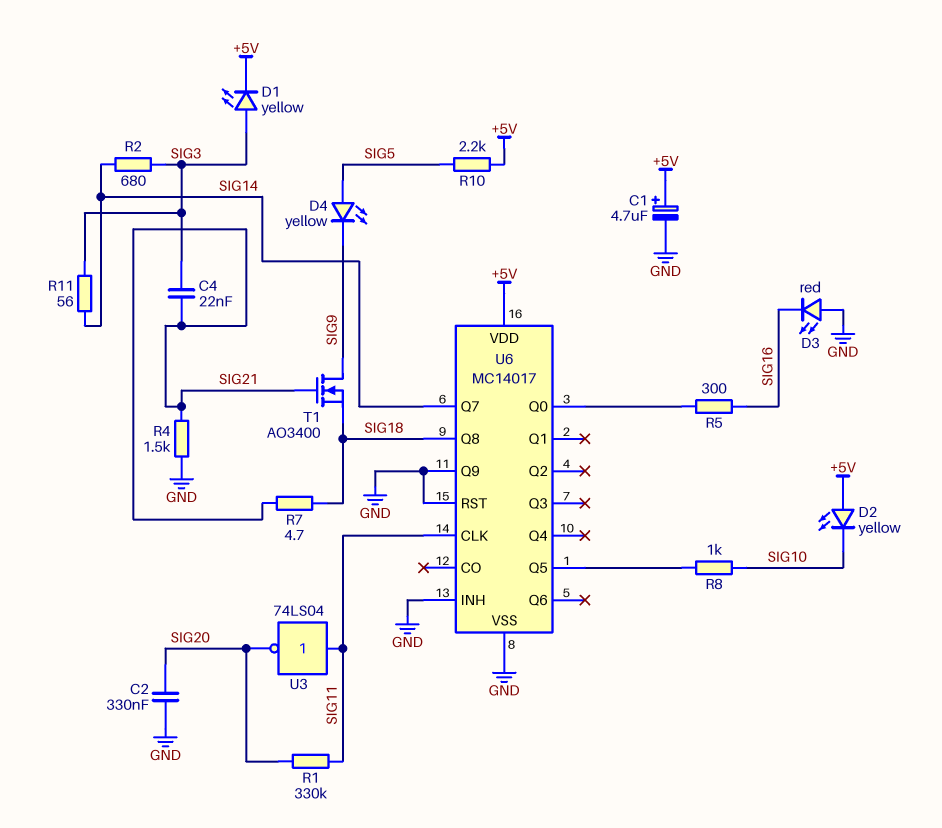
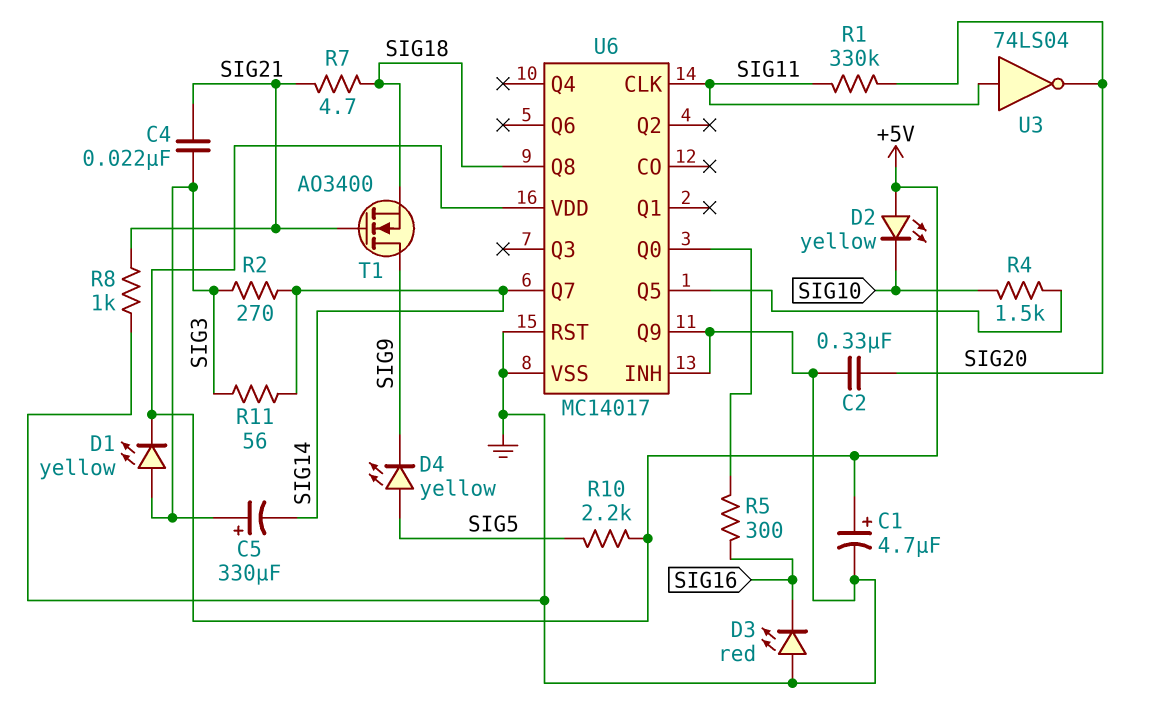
C5: none -> 330uF (plus SIG3, minus SIG14)
R2: 680 (SIG3, SIG14) -> 270 (SIG3, SIG14)
R4: 1.5k (GND, SIG21) -> 1.5k (SIG10, U6/Q5)
R8: 1k (SIG10, U6/Q5) -> 1k (GND, SIG21)

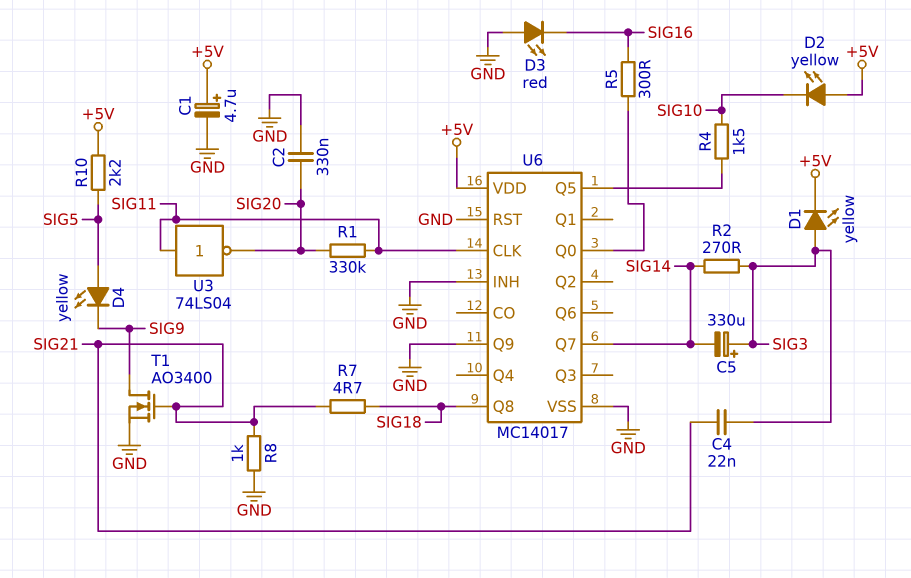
R11: 56 (SIG3, SIG14) -> none
T1: NMOS AO3400 (G SIG21, D SIG9, S SIG18) -> NMOS AO3400 (G SIG21, D SIG9, S GND)

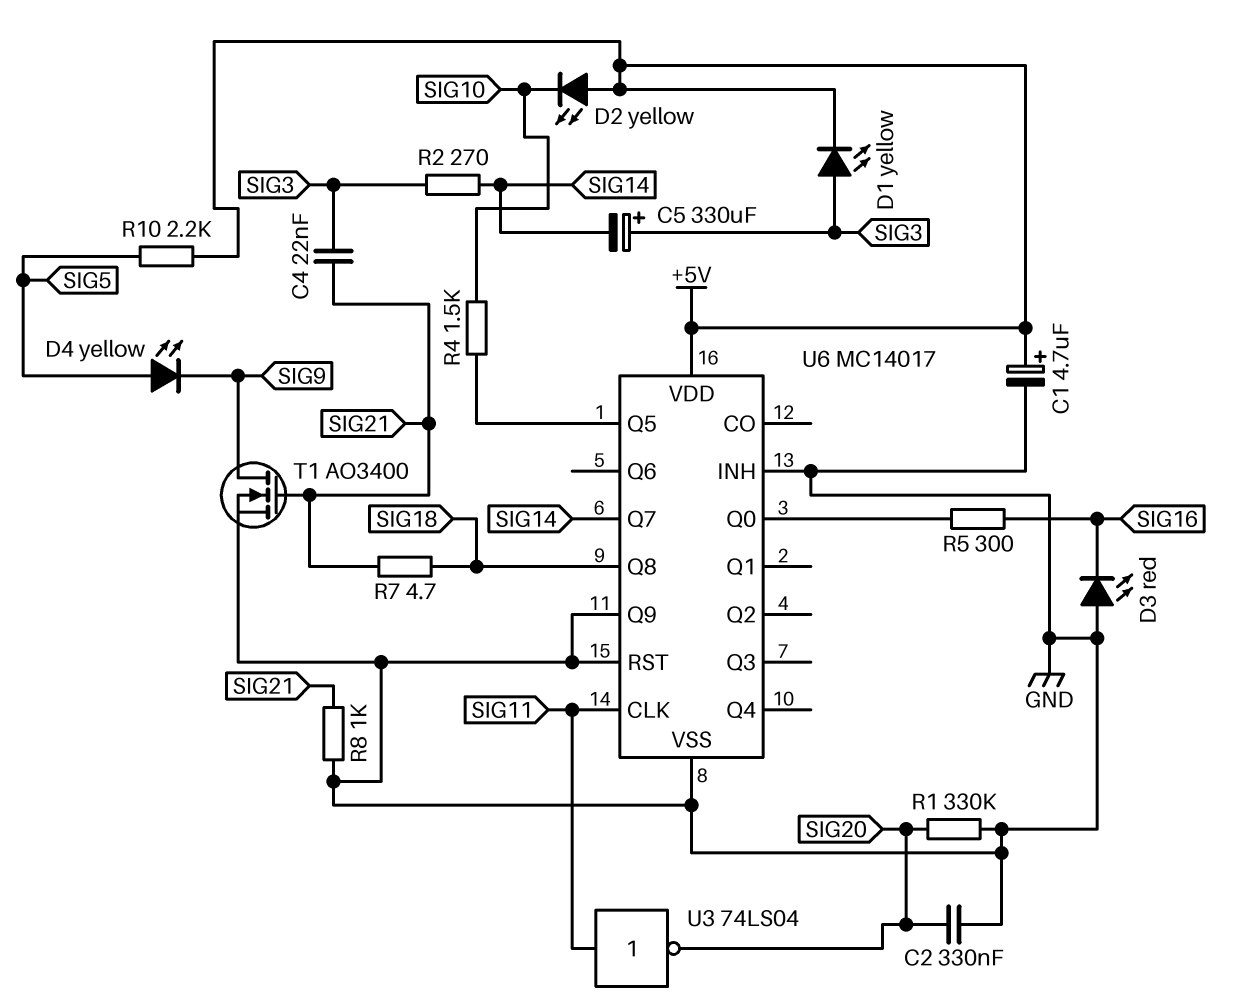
R1: 330k (SIG11, SIG20) -> 330k (GND, SIG20)

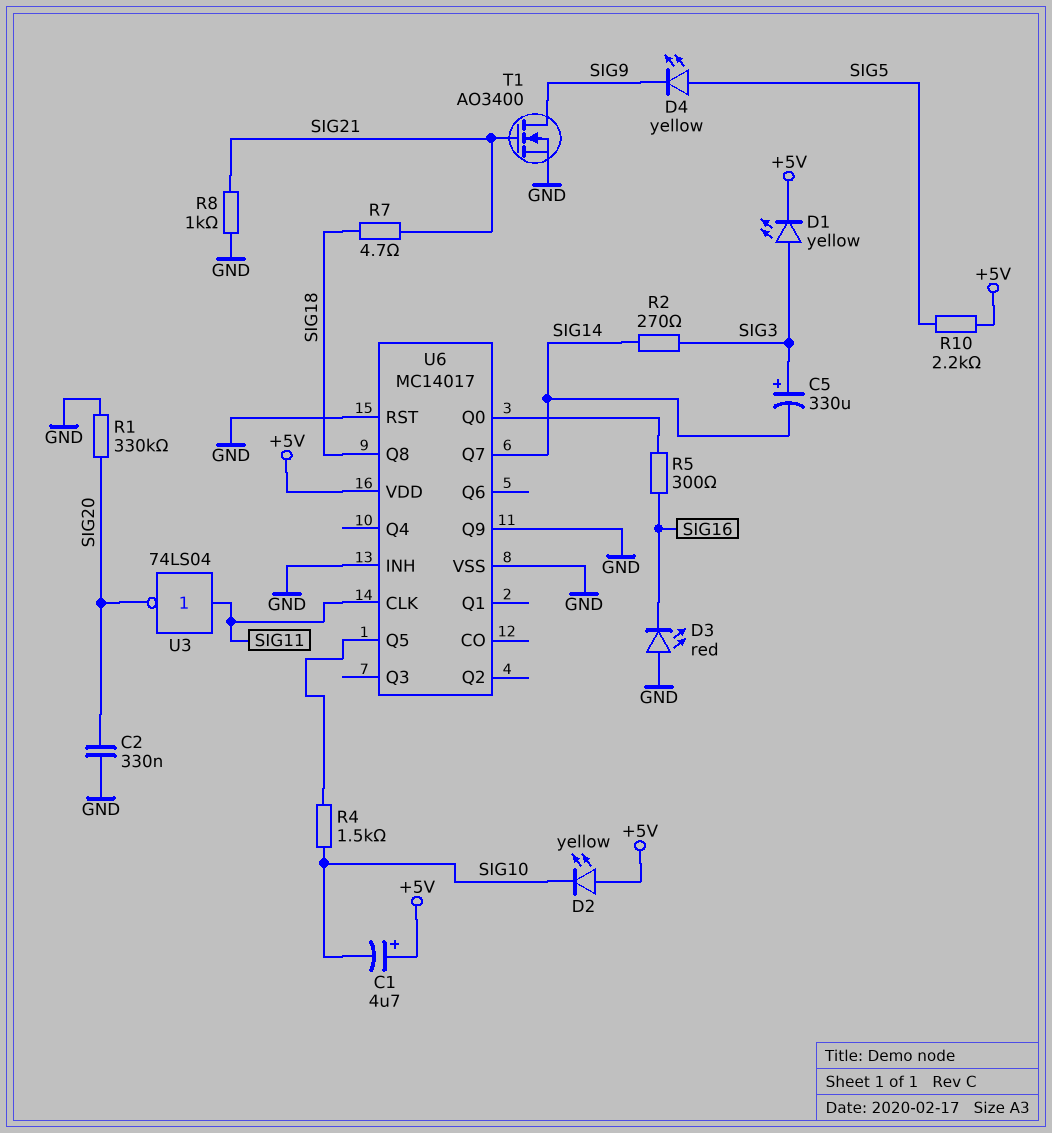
C1: 4.7uF (plus +5V, minus GND) -> 4.7uF (plus +5V, minus SIG10)
C4: 22nF (SIG3, SIG21) -> none

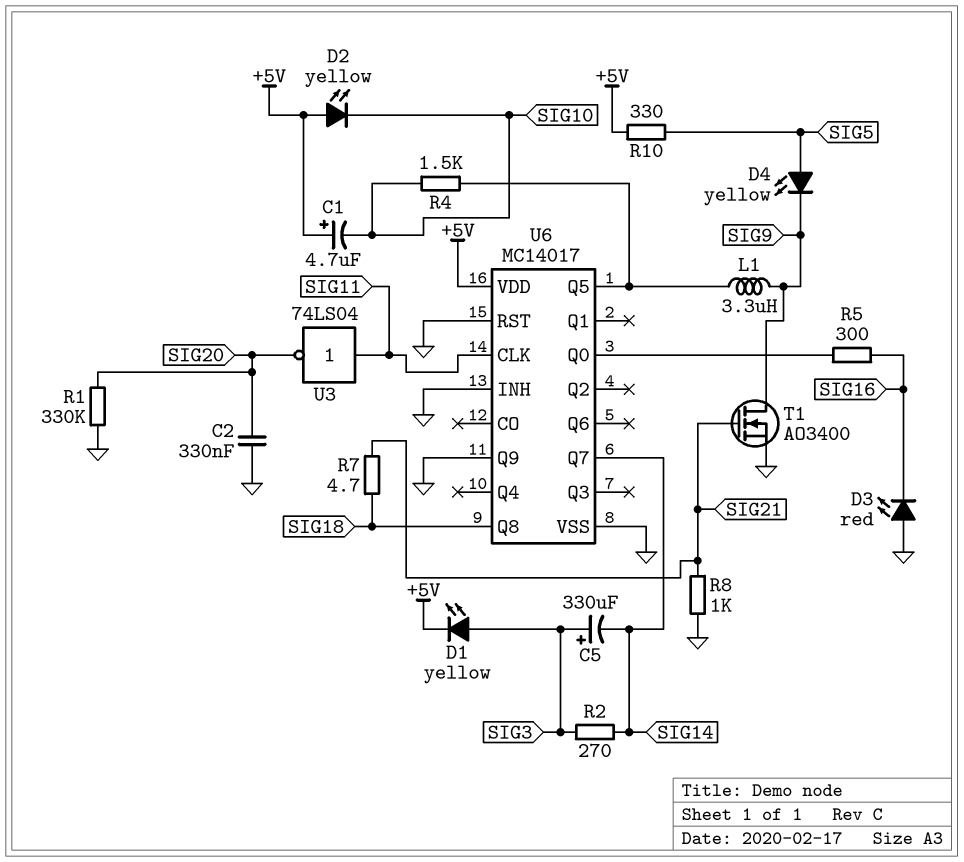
L1: none -> 3.3uH (SIG9, U6/Q5)
R10: 2.2k (+5V, SIG5) -> 330 (+5V, SIG5)

